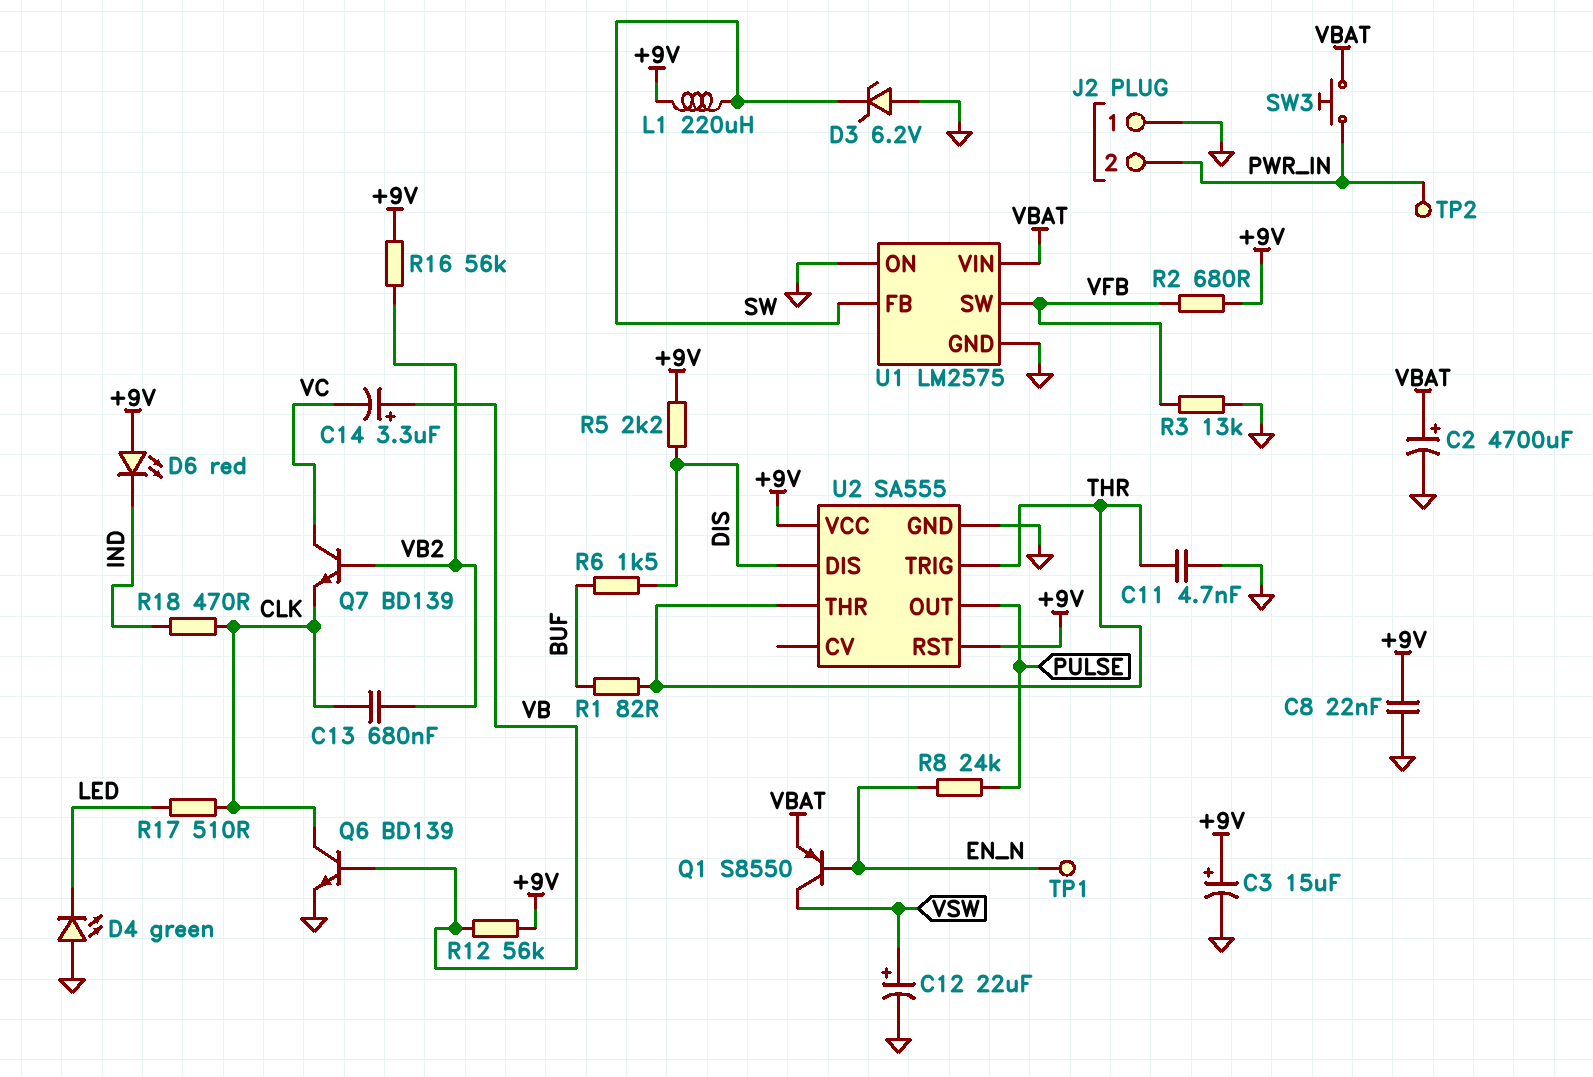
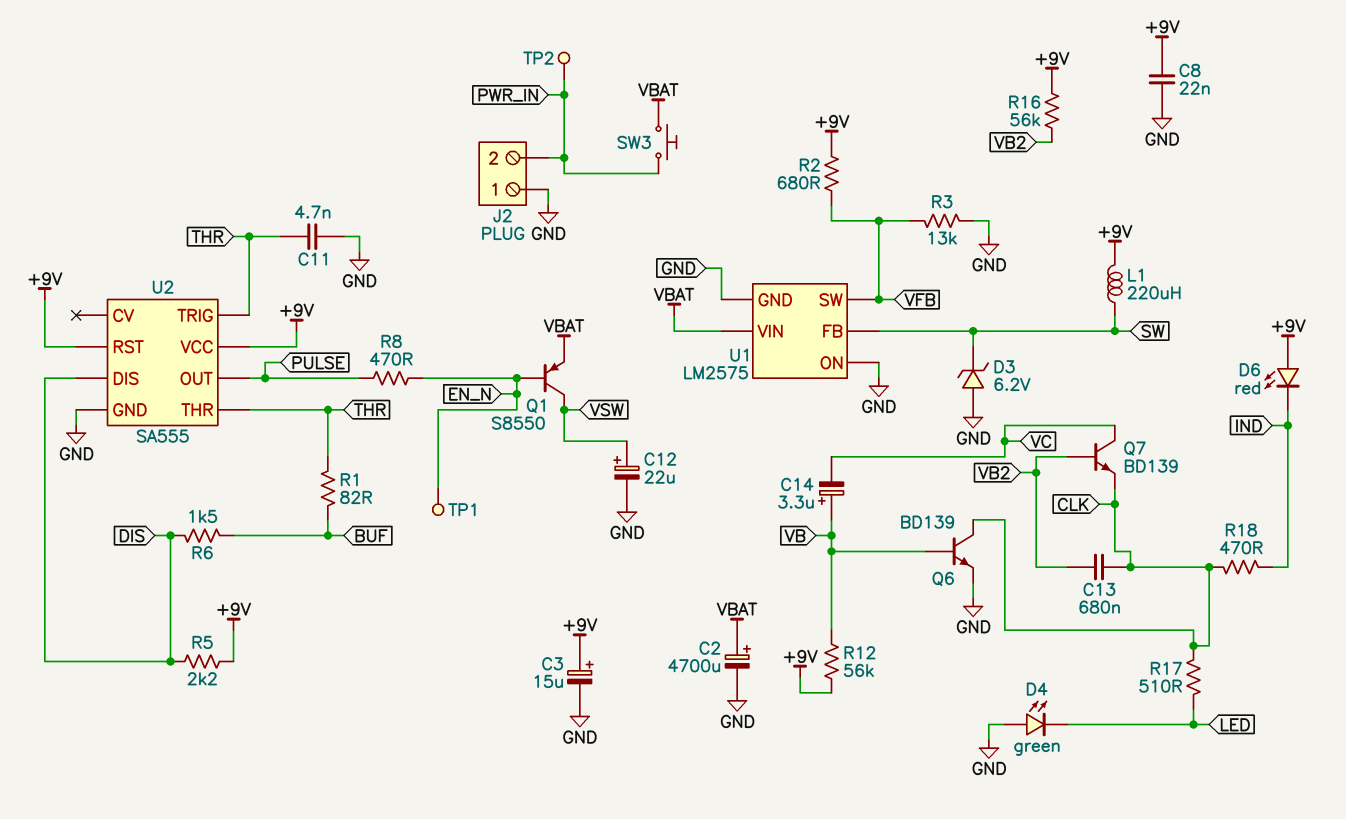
R8: 24k (EN_N, PULSE) -> 470 (EN_N, PULSE)

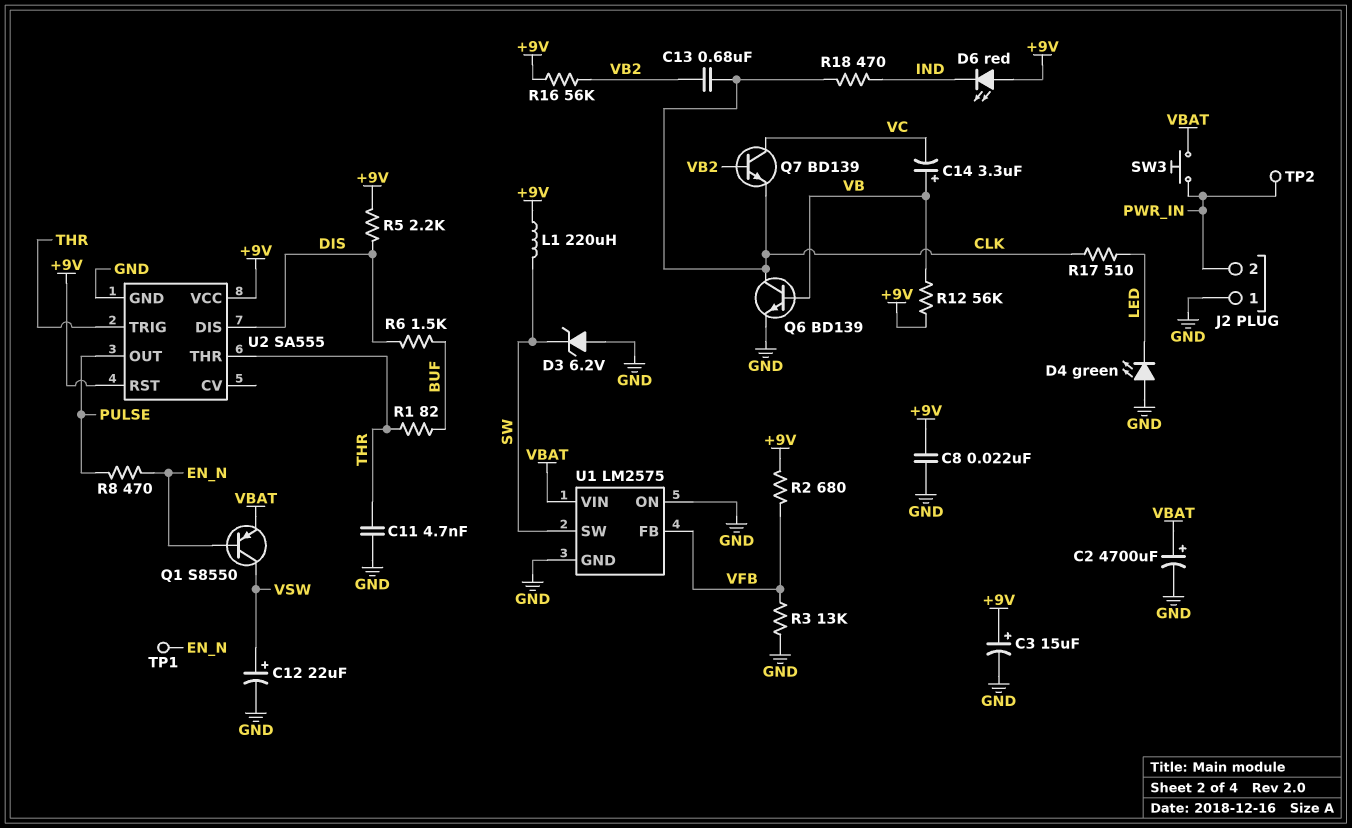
U1 pin FB: SW -> VFB
U1 pin SW: VFB -> SW

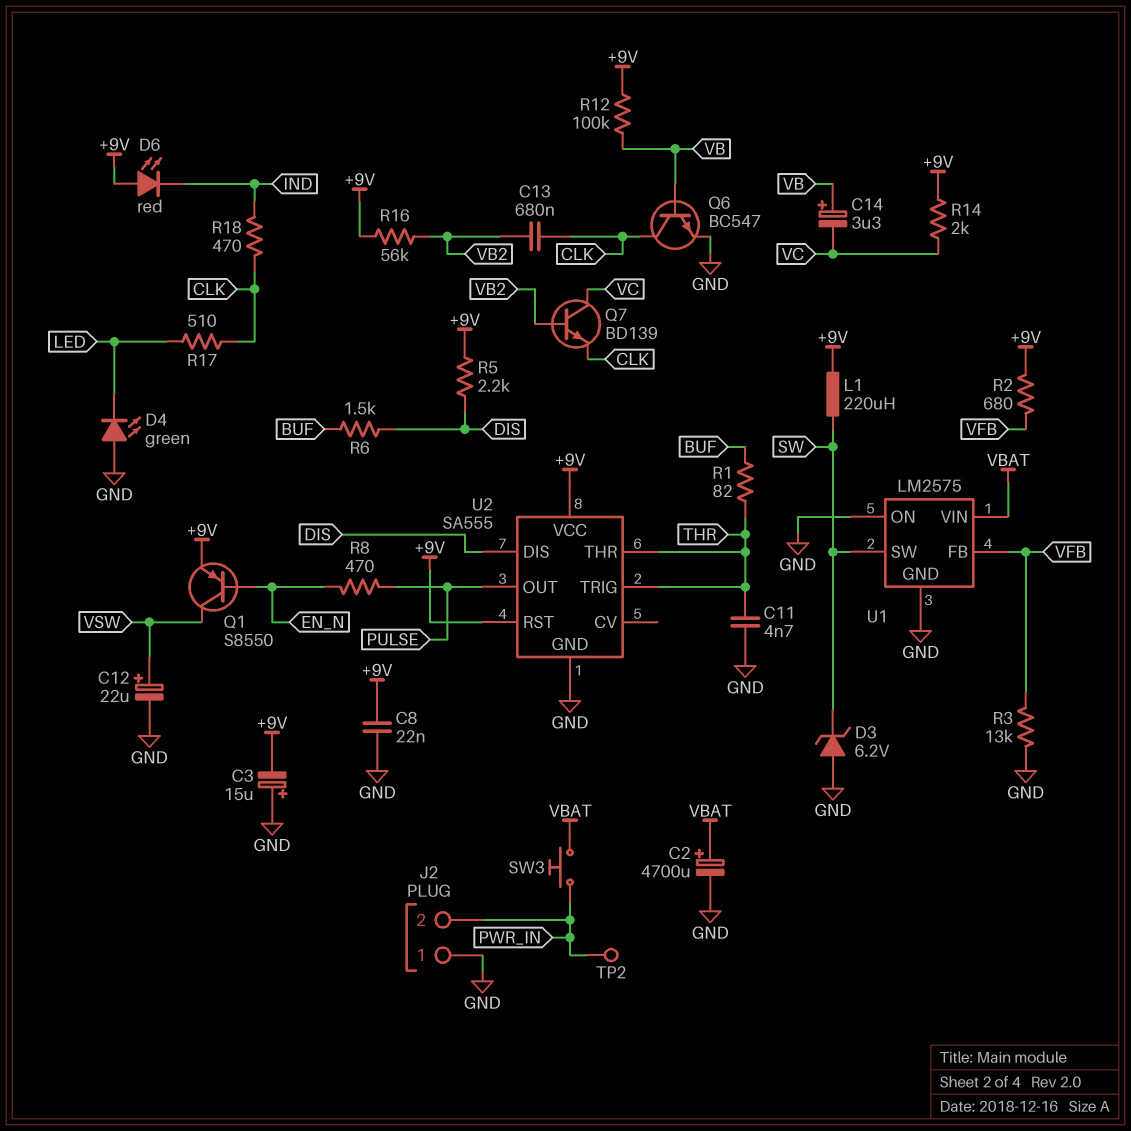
C3: 15uF (plus +9V, minus GND) -> 15uF (plus GND, minus +9V)
Q1: PNP S8550 (B EN_N, C VSW, E VBAT) -> PNP S8550 (B EN_N, C VSW, E +9V)
Q6: NPN BD139 (B VB, C CLK, E GND) -> NPN BC547 (B VB, C CLK, E GND)
R12: 56k (+9V, VB) -> 100k (+9V, VB)
R14: none -> 2k (+9V, VC)
TP1: test point (EN_N) -> none

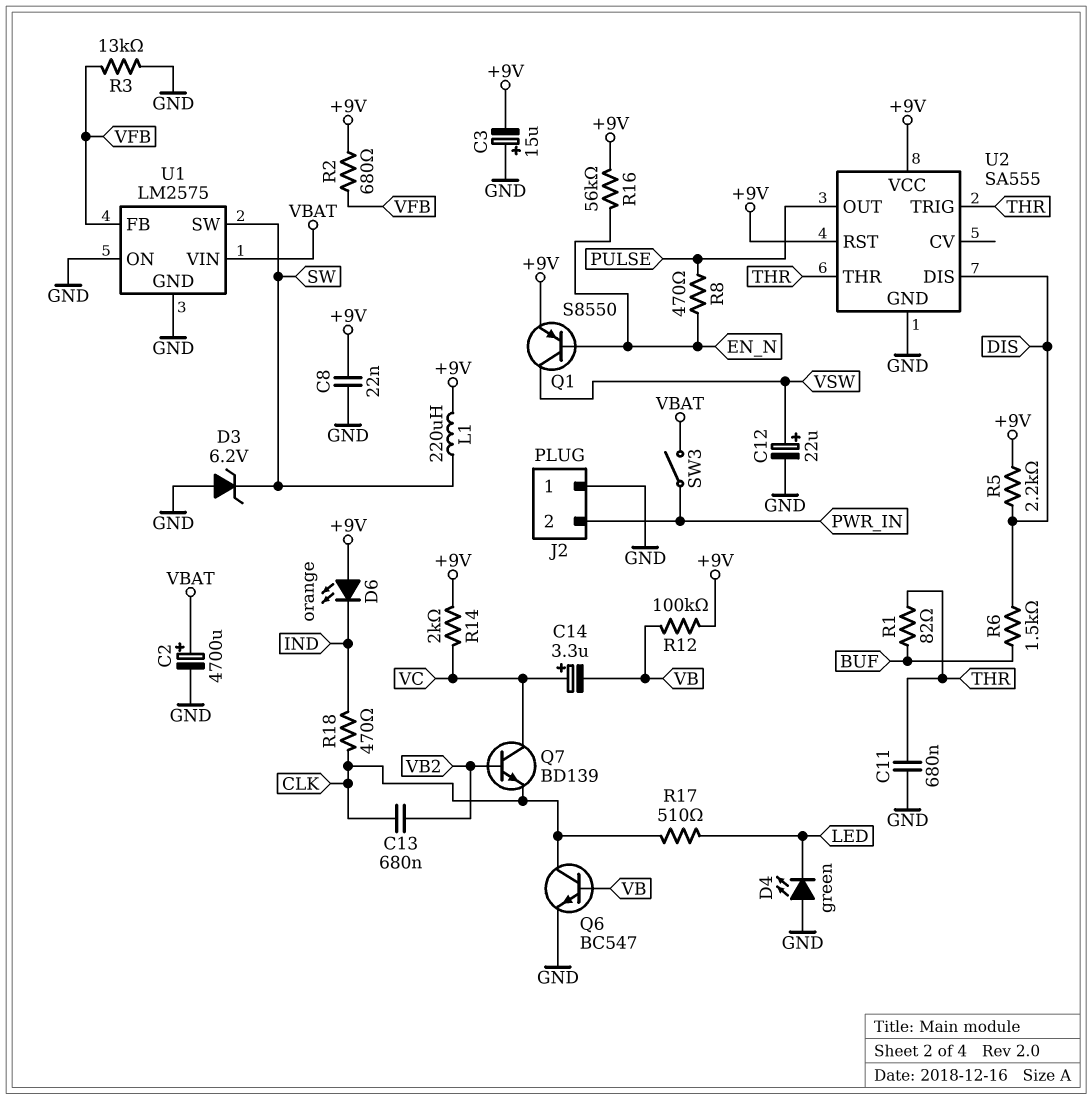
C11: 4.7nF (GND, THR) -> 680nF (GND, THR)
C14: 3.3uF (plus VB, minus VC) -> 3.3uF (plus VC, minus VB)
D6: LED red (A +9V, K IND) -> LED orange (A +9V, K IND)
R16: 56k (+9V, VB2) -> 56k (+9V, EN_N)
SW3: button (PWR_IN, VBAT) -> switch (PWR_IN, VBAT)
TP2: test point (PWR_IN) -> none

